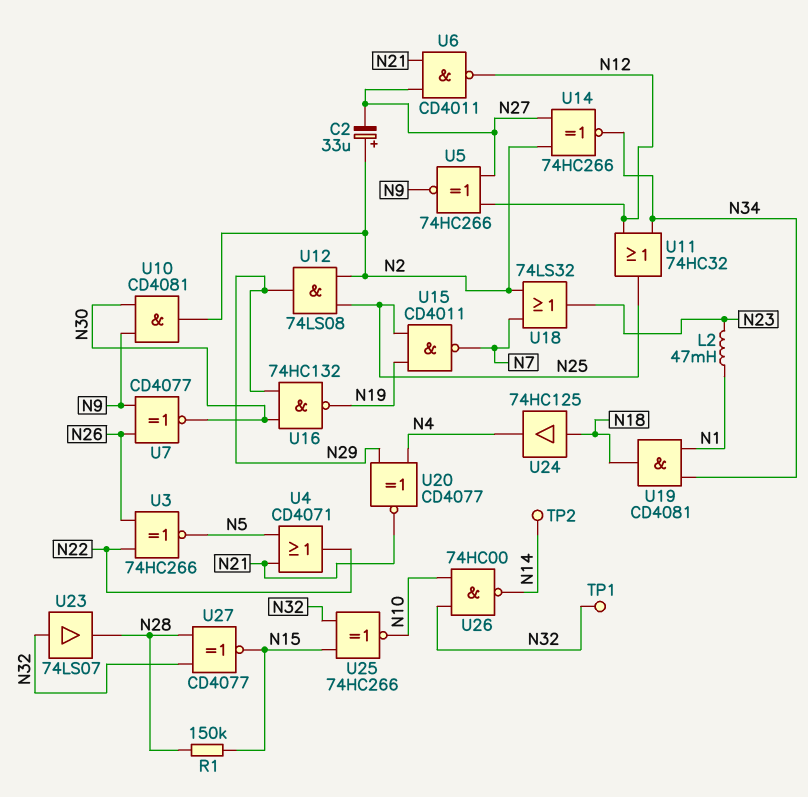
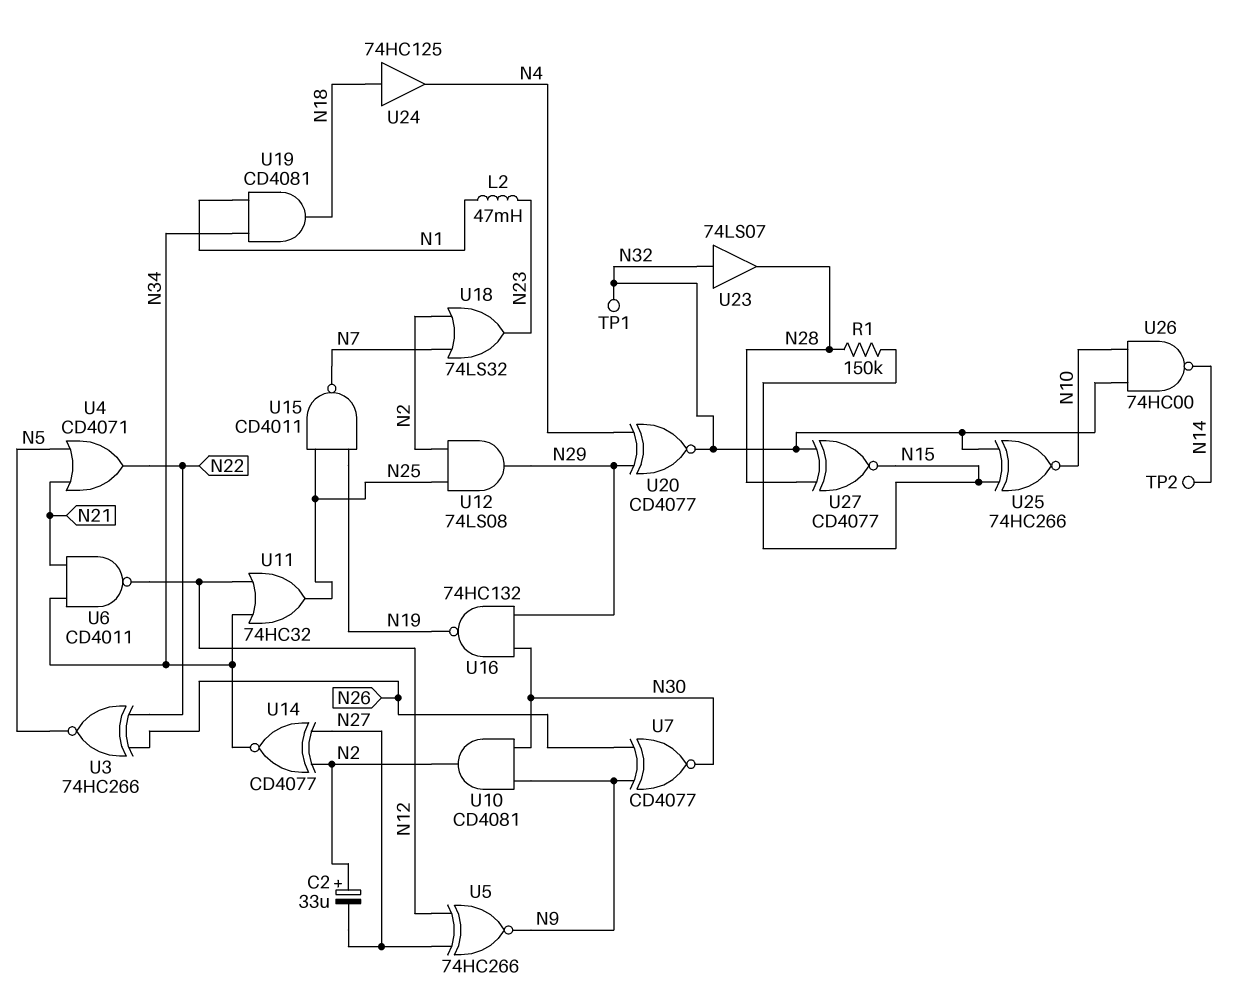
U6: NAND CD4011 (in N21, in N27, out N12) -> NAND CD4011 (in N21, in N34, out N12)
U14: XNOR 74HC266 (in N2, in N27, out N34) -> XNOR CD4077 (in N2, in N27, out N34)
U20: XNOR CD4077 (in N4, in N29, out N21) -> XNOR CD4077 (in N4, in N29, out N32)

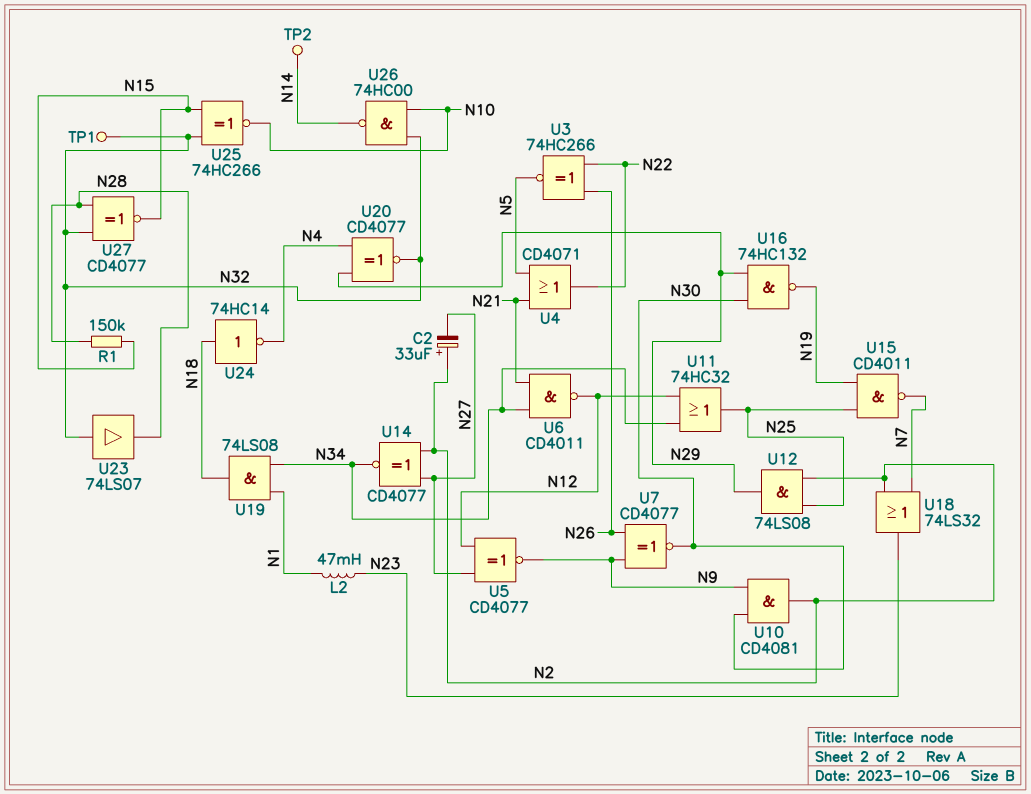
U5: XNOR 74HC266 (in N12, in N27, out N9) -> XNOR CD4077 (in N12, in N27, out N9)
U19: AND CD4081 (in N1, in N34, out N18) -> AND 74LS08 (in N1, in N34, out N18)
U24: buffer 74HC125 (in N18, out N4) -> NOT 74HC14 (in N18, out N4)

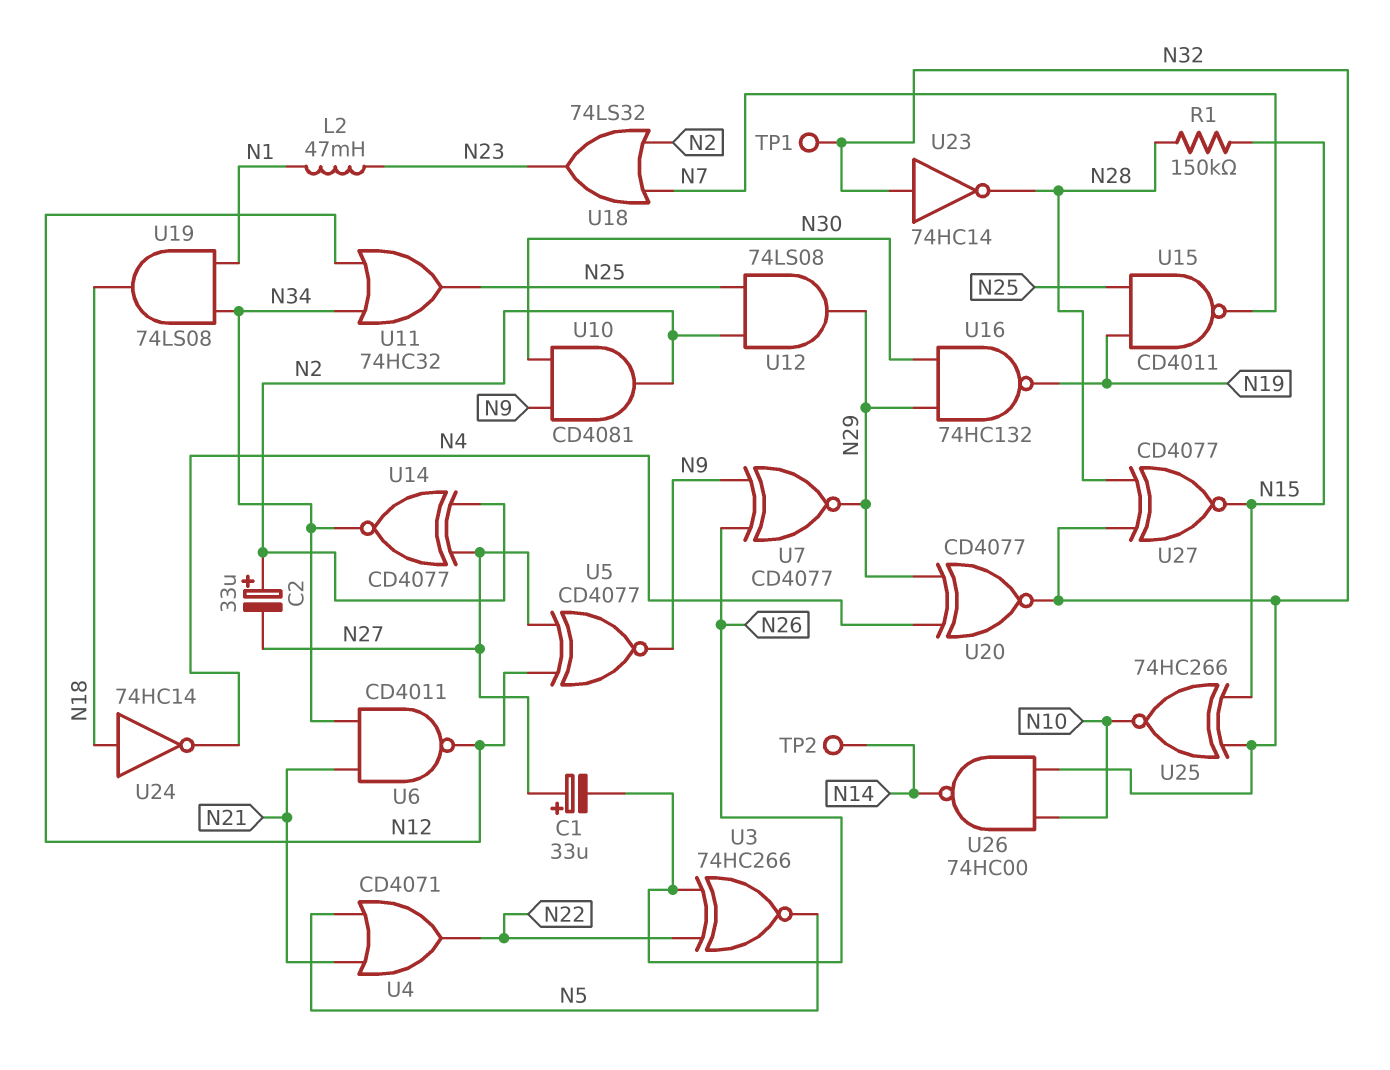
C1: none -> 33uF (plus N27, minus N26)
U7: XNOR CD4077 (in N9, in N26, out N30) -> XNOR CD4077 (in N9, in N26, out N29)
U23: buffer 74LS07 (in N32, out N28) -> NOT 74HC14 (in N32, out N28)

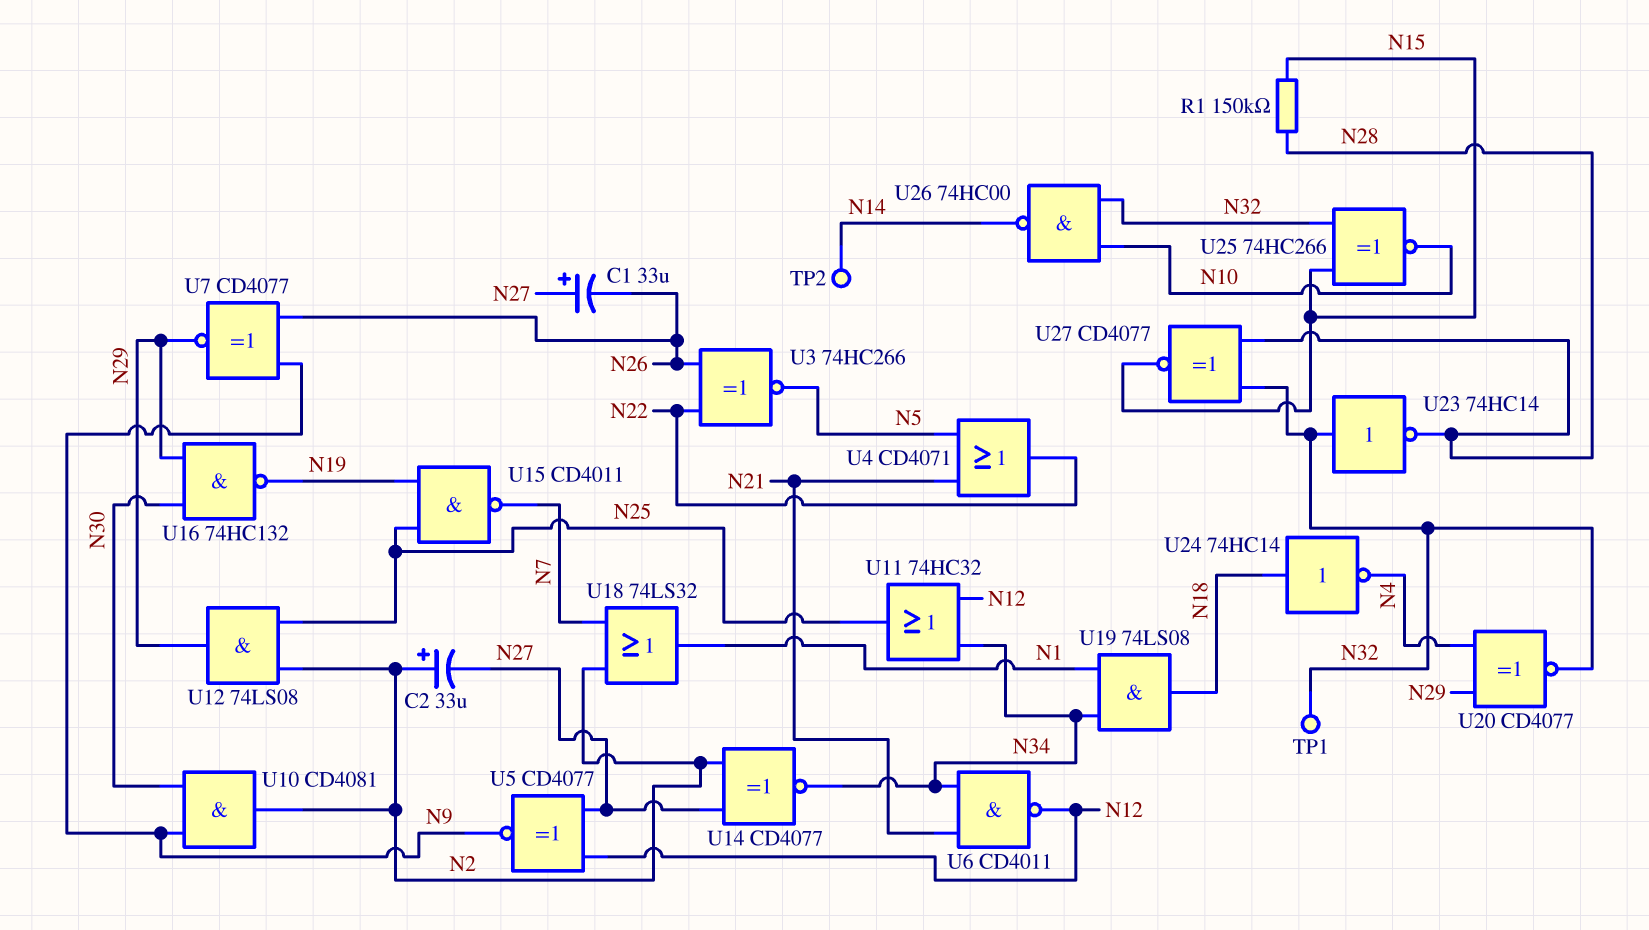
L2: 47mH (N1, N23) -> none
U18: OR 74LS32 (in N2, in N7, out N23) -> OR 74LS32 (in N2, in N7, out N1)

